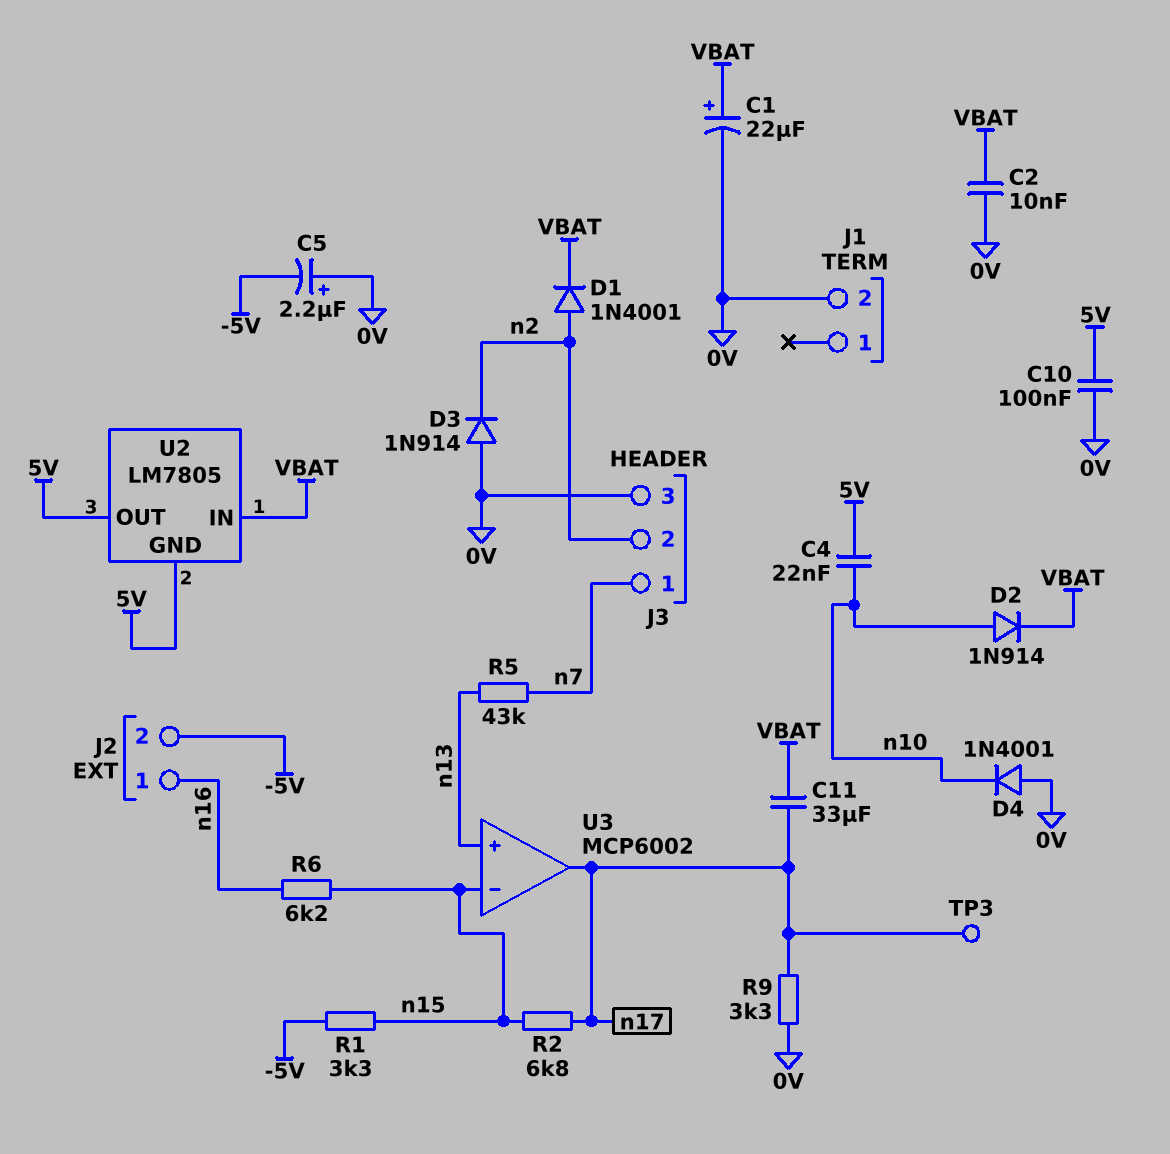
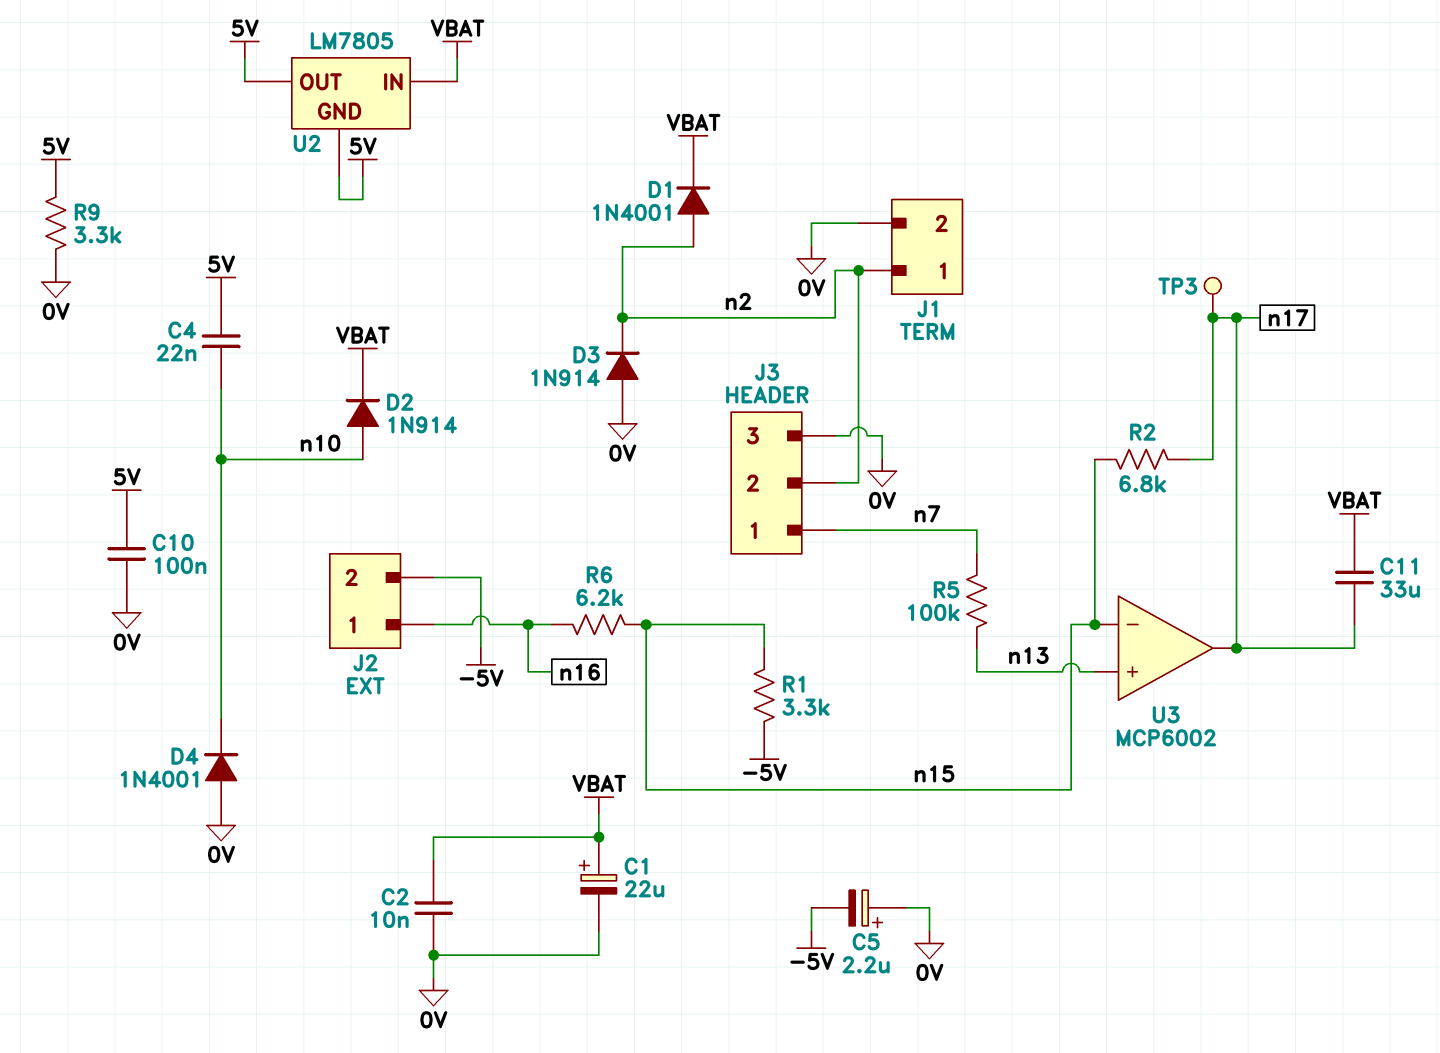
J1 pin 1: none -> n2
R5: 43k (n7, n13) -> 100k (n7, n13)
R9: 3.3k (0V, n17) -> 3.3k (0V, 5V)

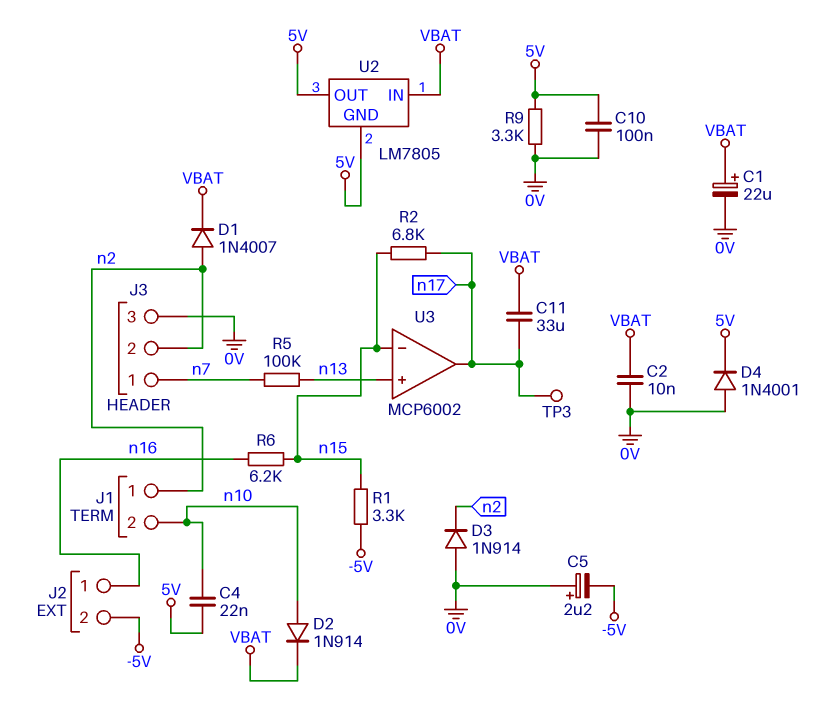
D1: diode 1N4001 (A n2, K VBAT) -> diode 1N4007 (A n2, K VBAT)
D4: diode 1N4001 (A 0V, K n10) -> diode 1N4001 (A 0V, K 5V)
J1 pin 2: 0V -> n10

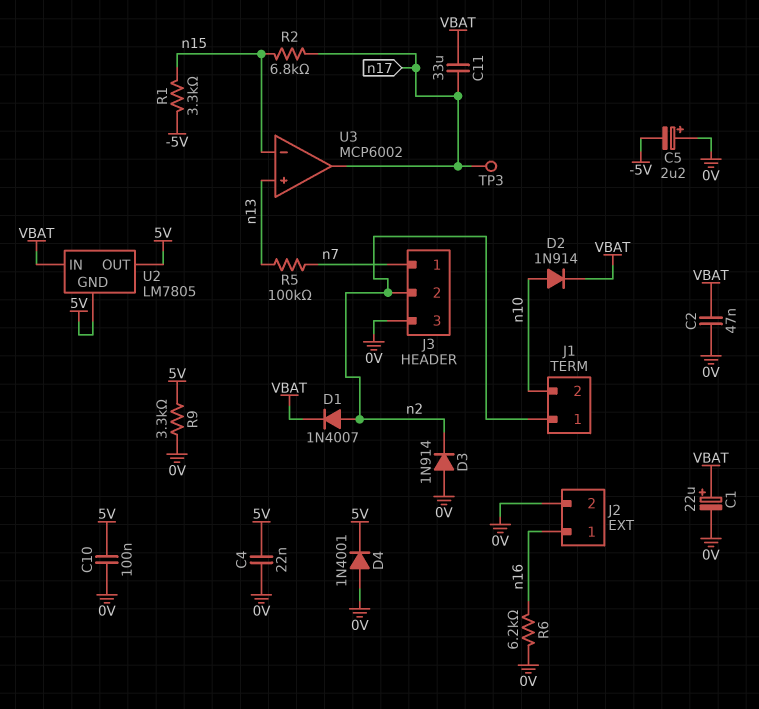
C2: 10nF (0V, VBAT) -> 47nF (0V, VBAT)
C4: 22nF (5V, n10) -> 22nF (0V, 5V)
J2 pin 2: -5V -> 0V
R6: 6.2k (n15, n16) -> 6.2k (0V, n16)

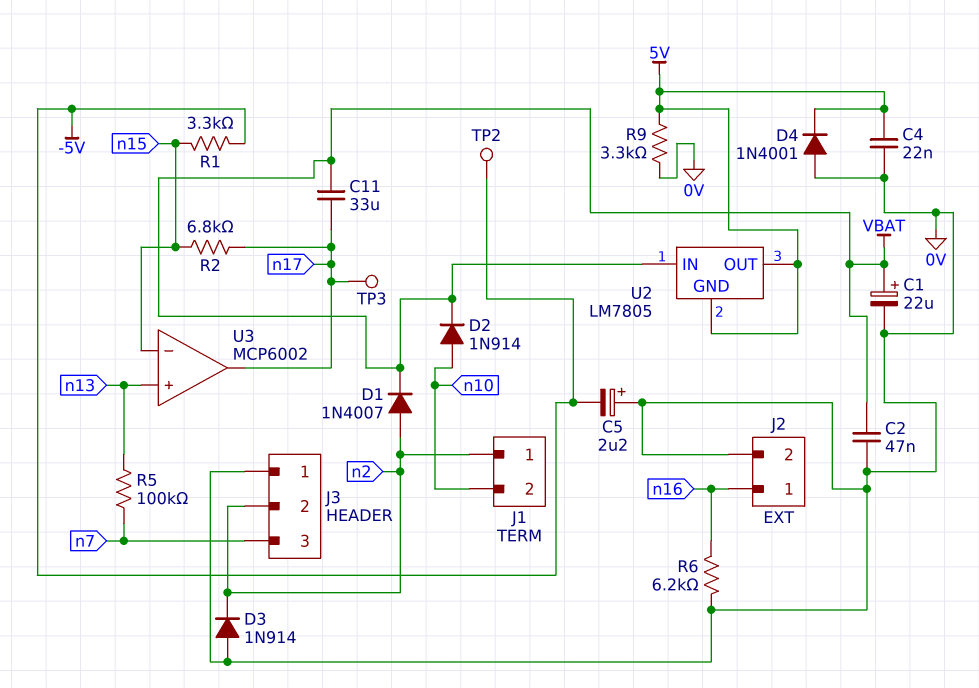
C10: 100nF (0V, 5V) -> none
J3 pin 1: n7 -> 0V
J3 pin 3: 0V -> n7
TP2: none -> test point (-5V)

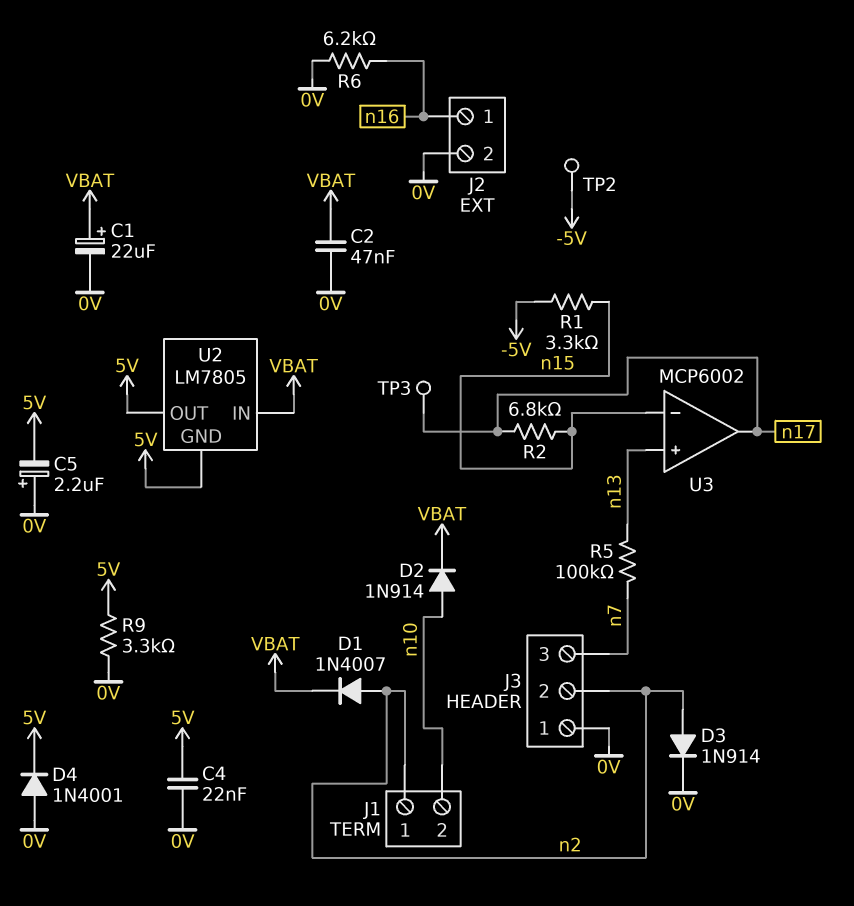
C5: 2.2uF (plus 0V, minus -5V) -> 2.2uF (plus 0V, minus 5V)
C11: 33uF (VBAT, n17) -> none
D3: diode 1N914 (A 0V, K n2) -> diode 1N914 (A n2, K 0V)

